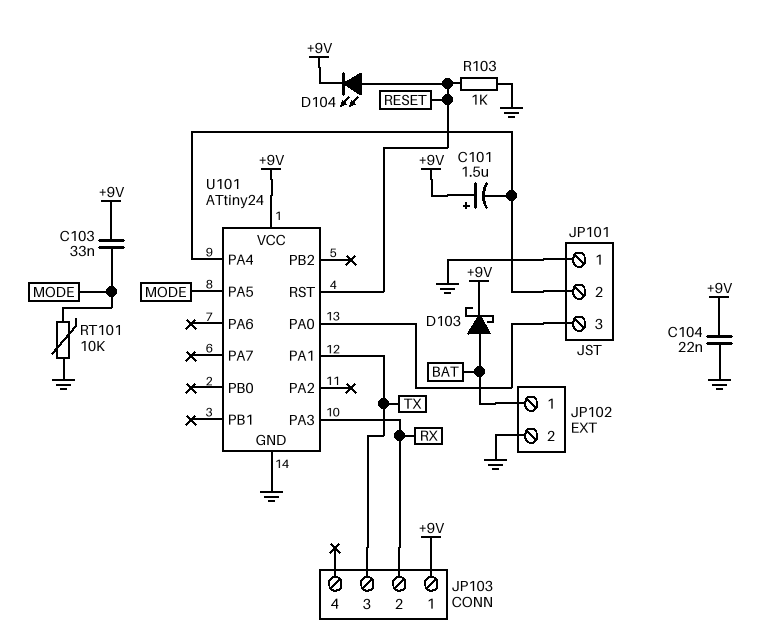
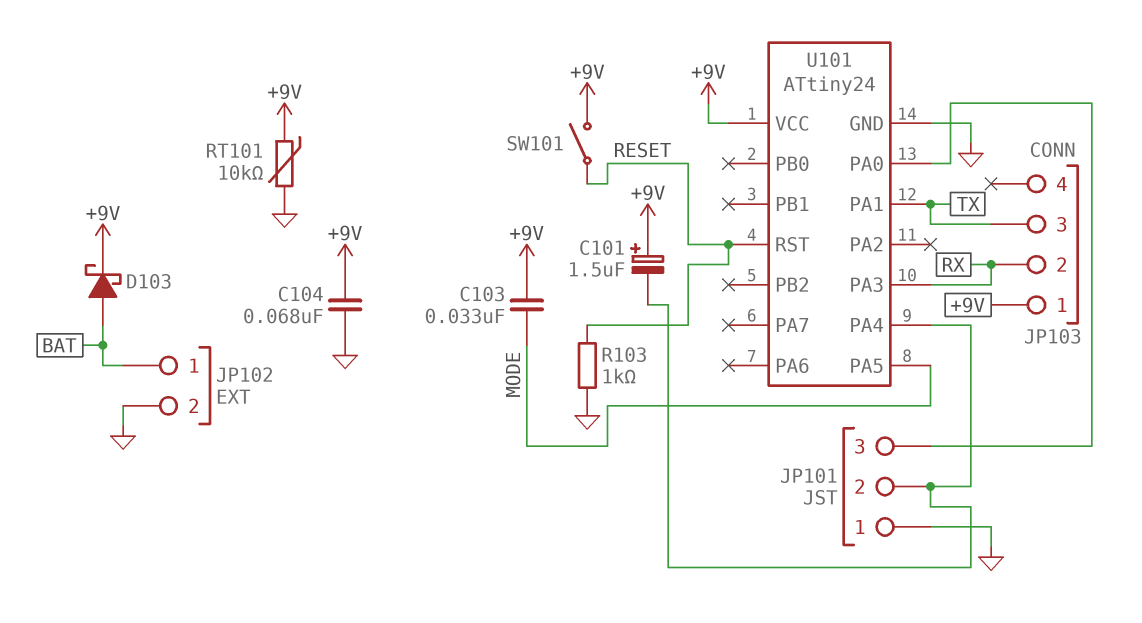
C104: 22nF (+9V, GND) -> 68nF (+9V, GND)
D104: LED (A RESET, K +9V) -> none
RT101: 10k (GND, MODE) -> 10k (+9V, GND)
SW101: none -> switch (+9V, RESET)

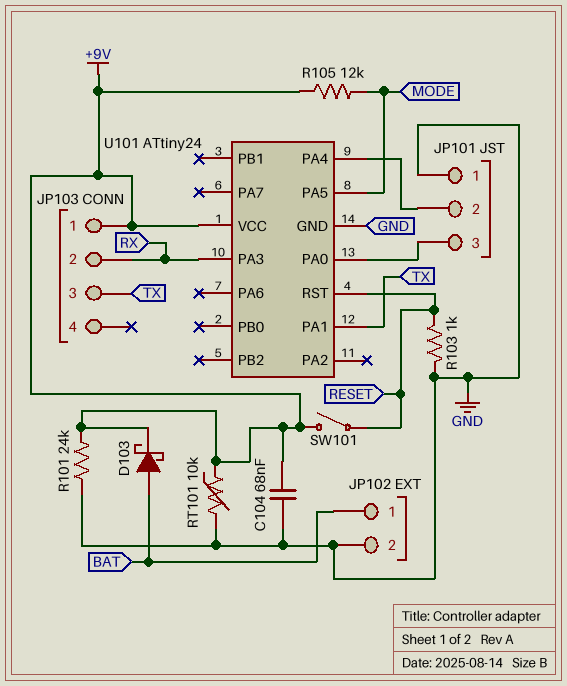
C101: 1.5uF (plus +9V, minus JP101/2) -> none
C103: 33nF (+9V, MODE) -> none
R101: none -> 24k (+9V, GND)
R105: none -> 12k (+9V, MODE)

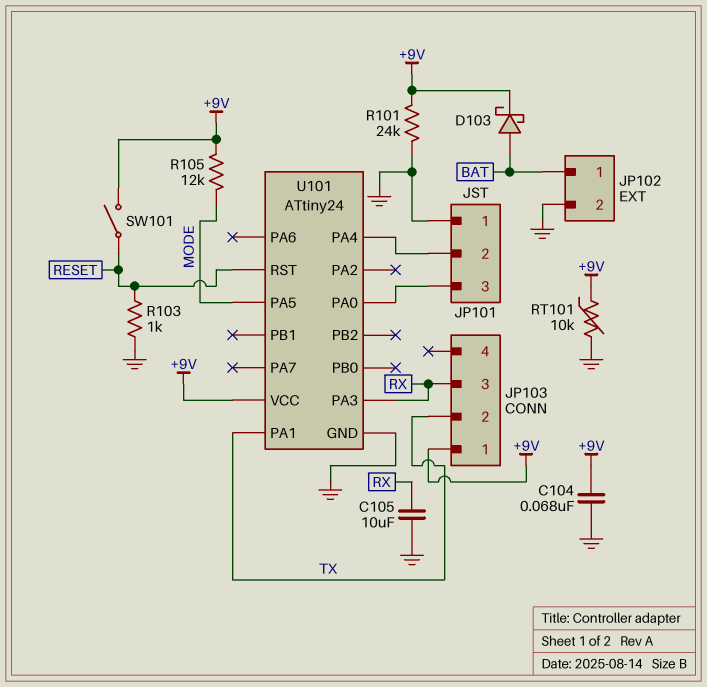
C105: none -> 10uF (GND, RX)
JP103 pin 2: RX -> TX
JP103 pin 3: TX -> RX

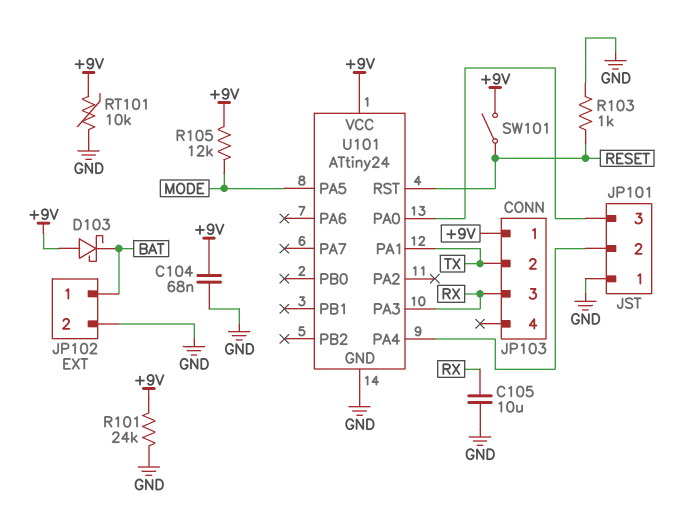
D103: schottky (A BAT, K +9V) -> schottky (A +9V, K BAT)

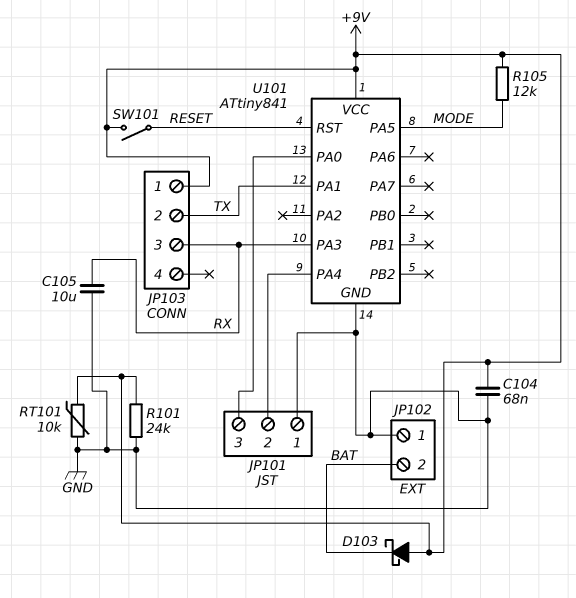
JP102 pin 1: BAT -> GND
JP102 pin 2: GND -> BAT
R103: 1k (GND, RESET) -> none
U101: ATtiny24 -> ATtiny841

